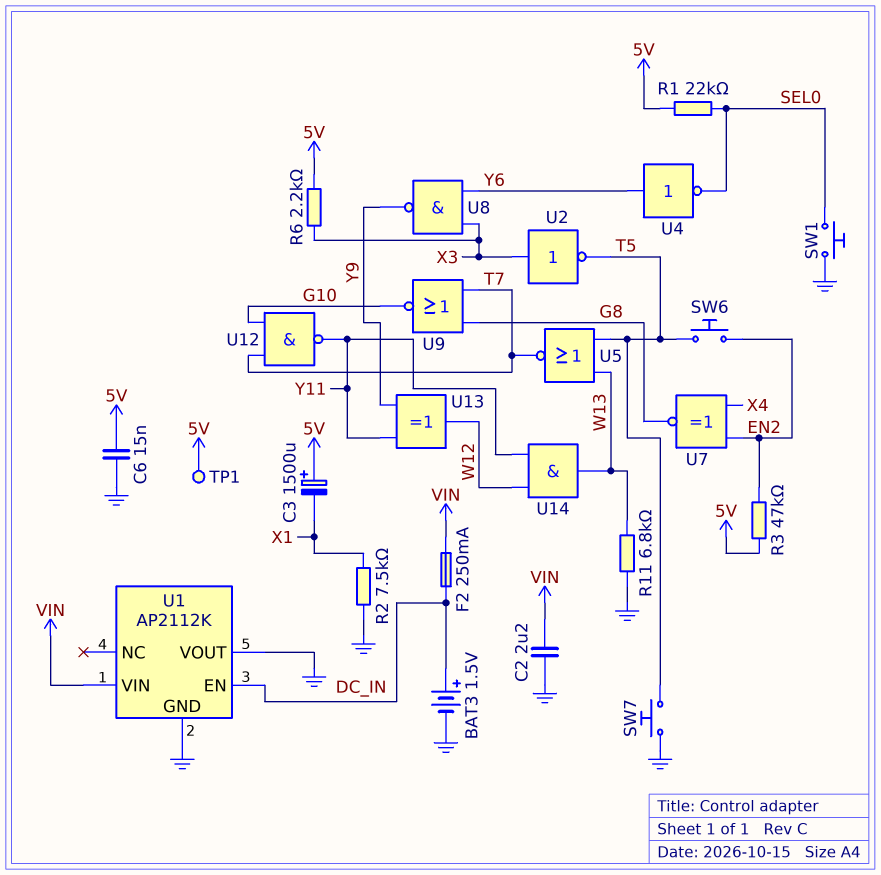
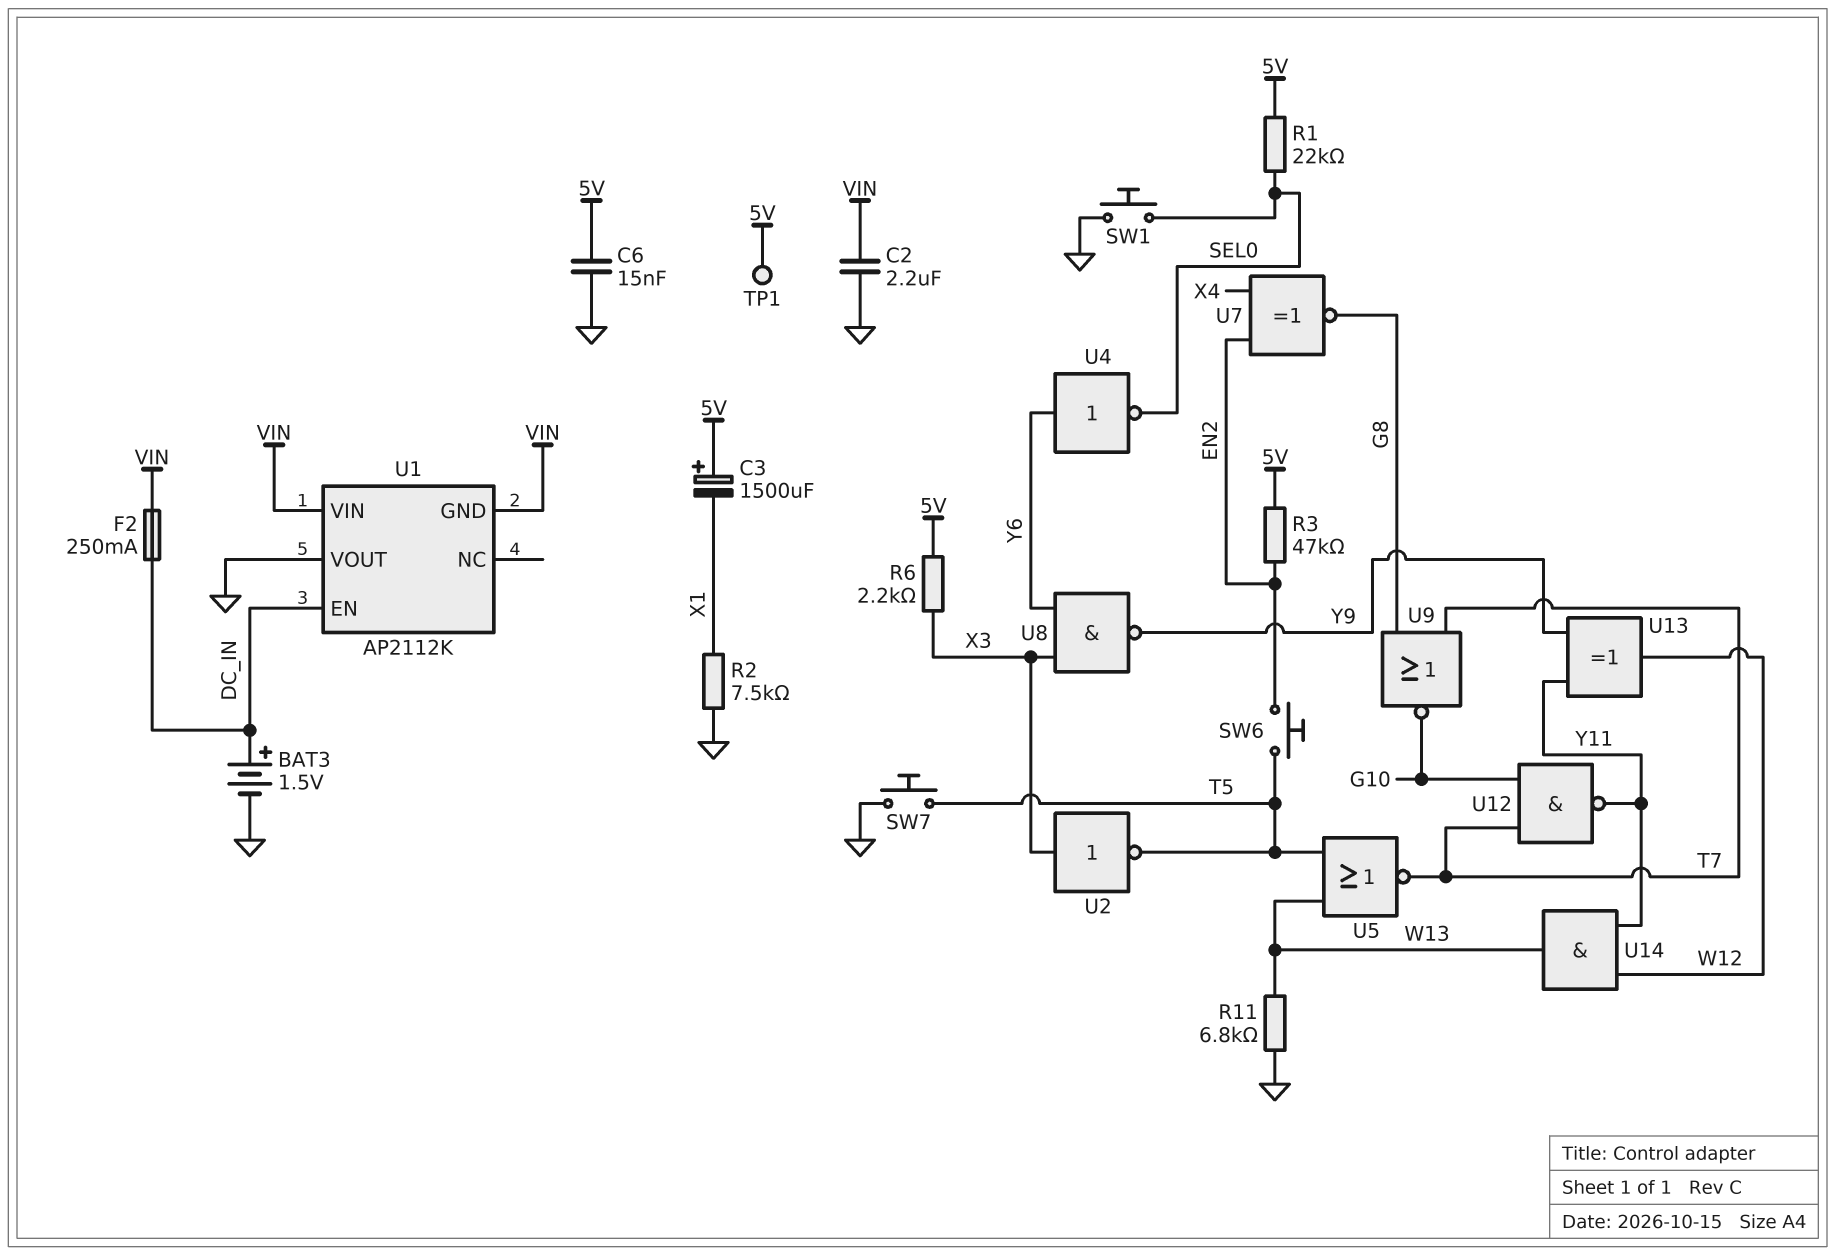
U1 pin GND: GND -> VIN

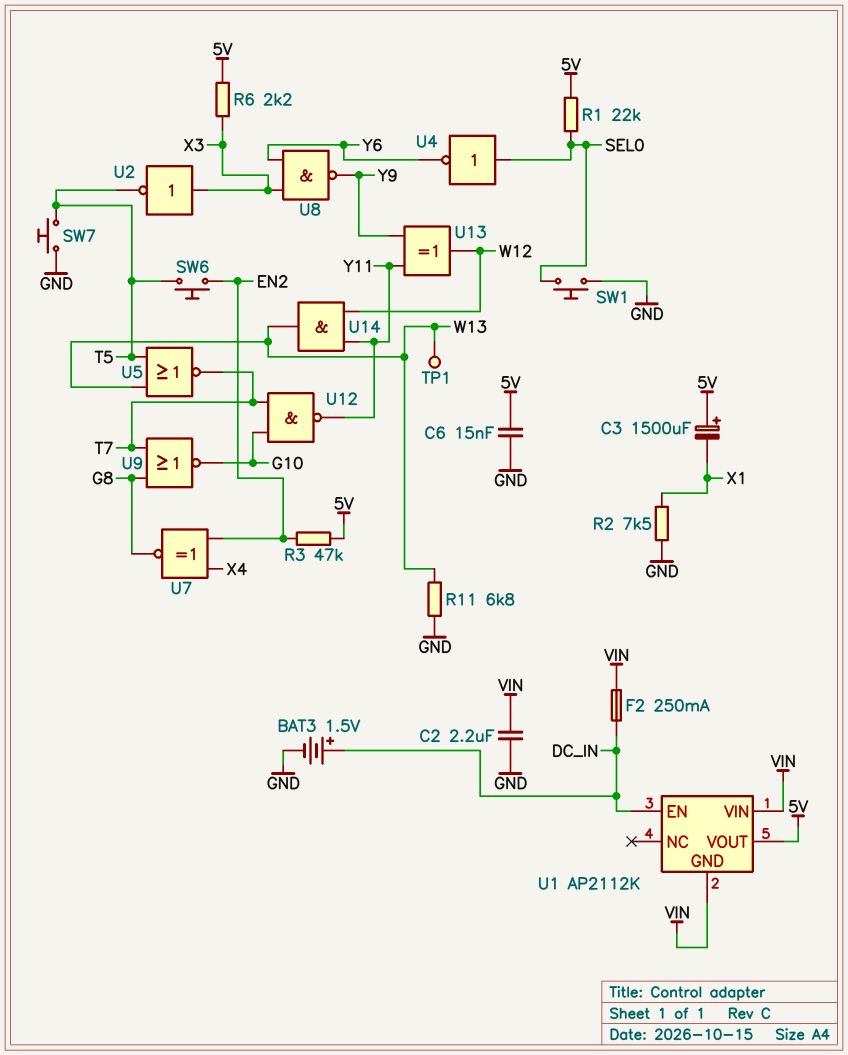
TP1: test point (5V) -> test point (W13)
U1 pin VOUT: GND -> 5V
U4: NOT (in Y6, out SEL0) -> NOT (in SEL0, out Y6)

